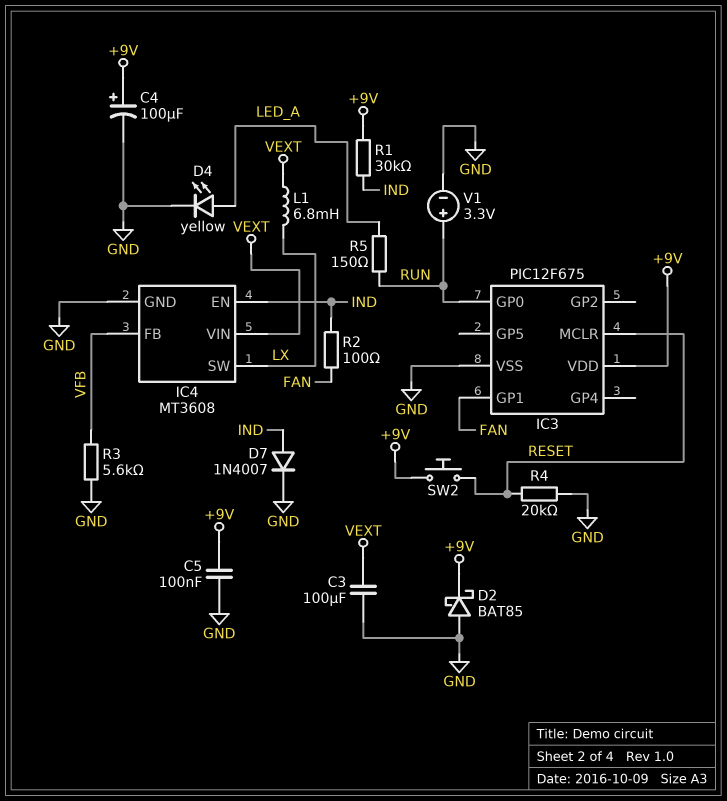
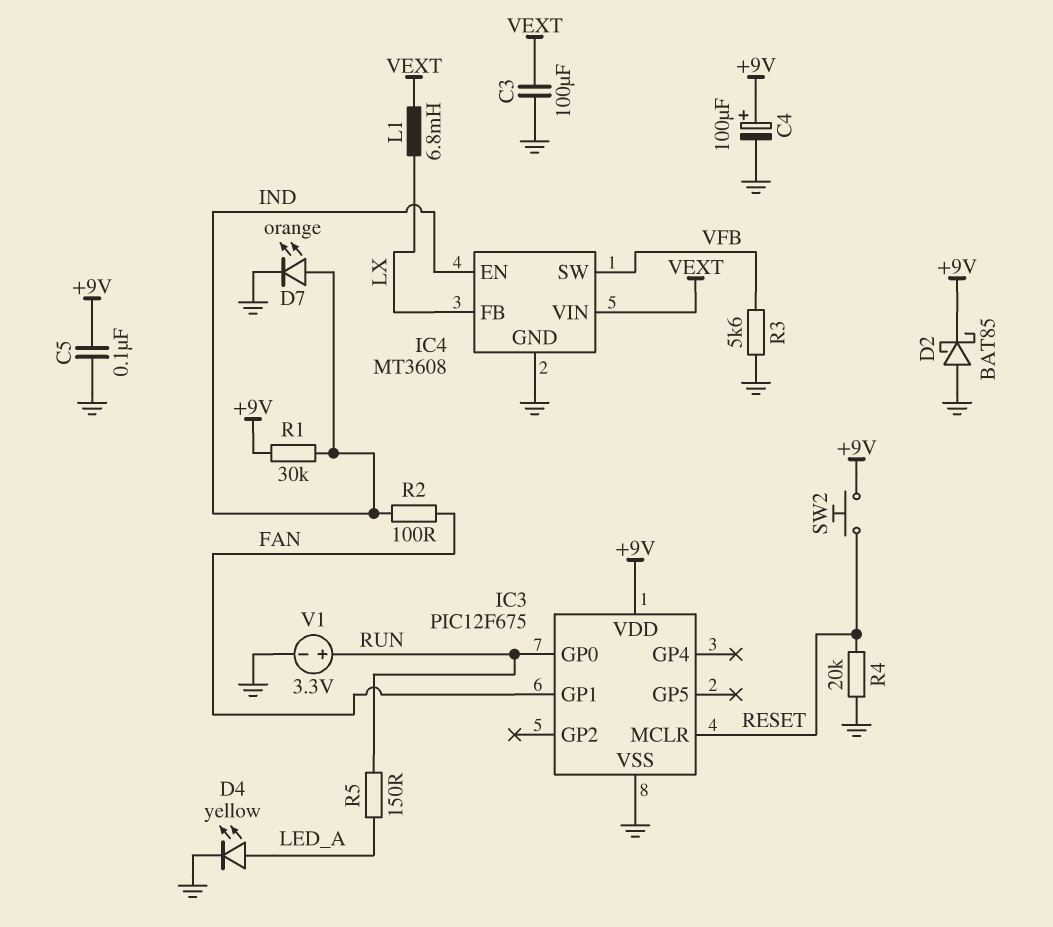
D7: diode 1N4007 (A IND, K GND) -> LED orange (A IND, K GND)
IC4 pin FB: VFB -> LX
IC4 pin SW: LX -> VFB

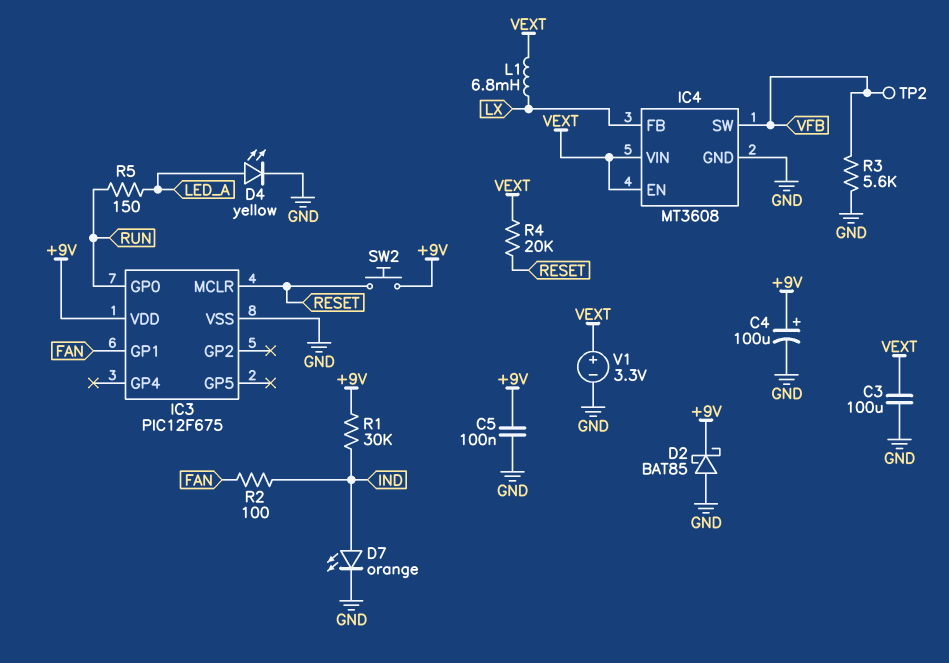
IC4 pin EN: IND -> VEXT
R4: 20k (GND, RESET) -> 20k (RESET, VEXT)
TP2: none -> test point (VFB)
V1: 3.3V (plus RUN, minus GND) -> 3.3V (plus VEXT, minus GND)

